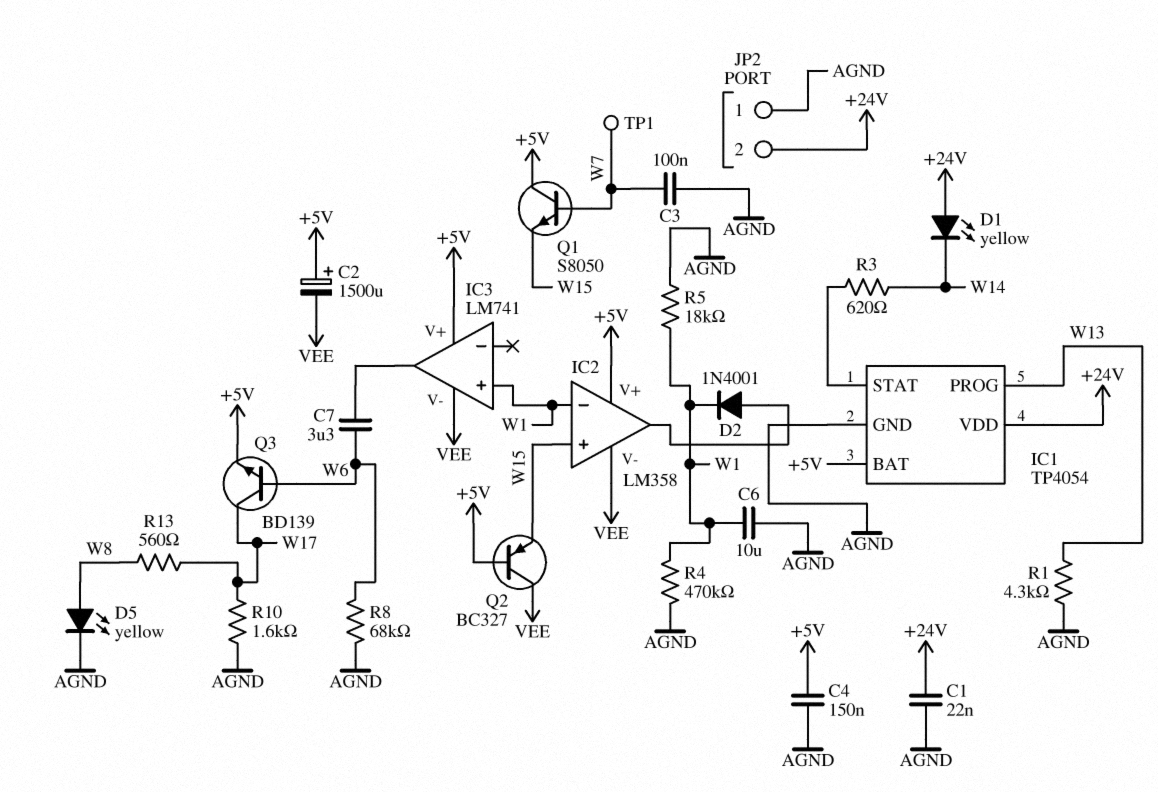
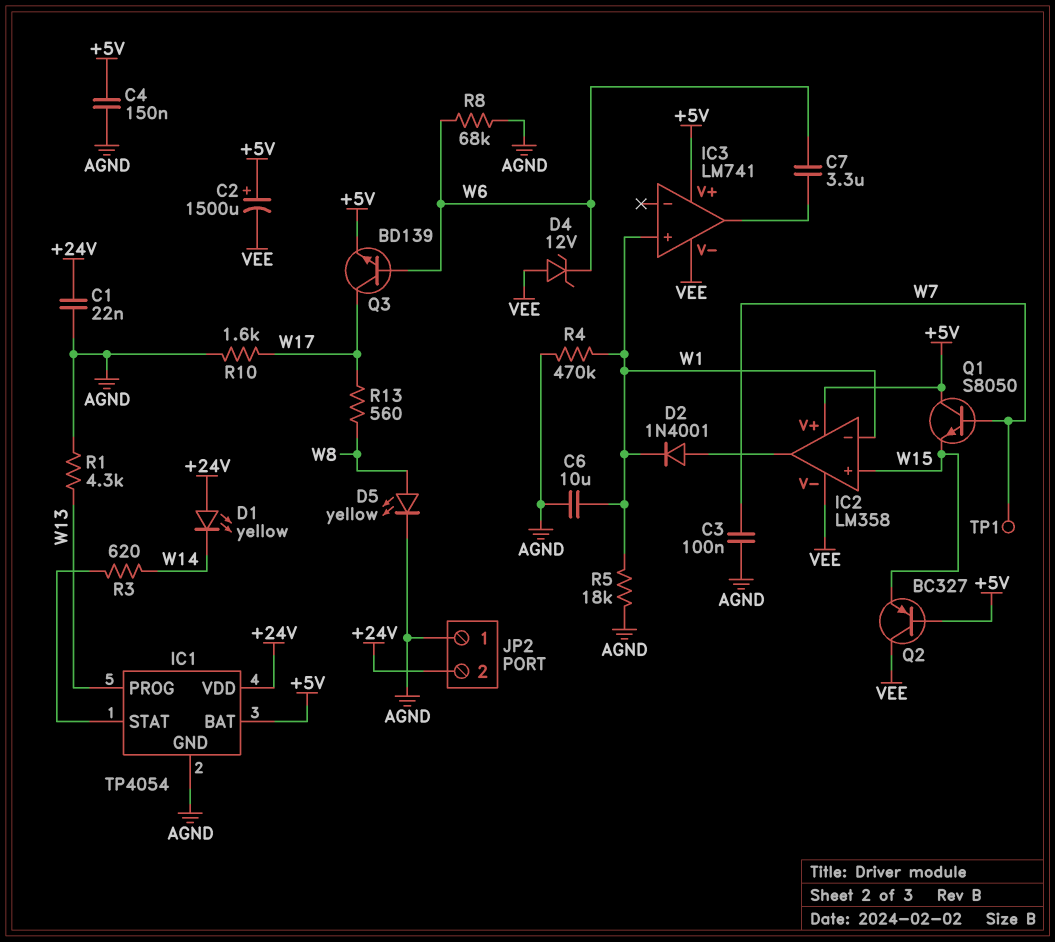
D4: none -> zener 12V (A VEE, K W6)

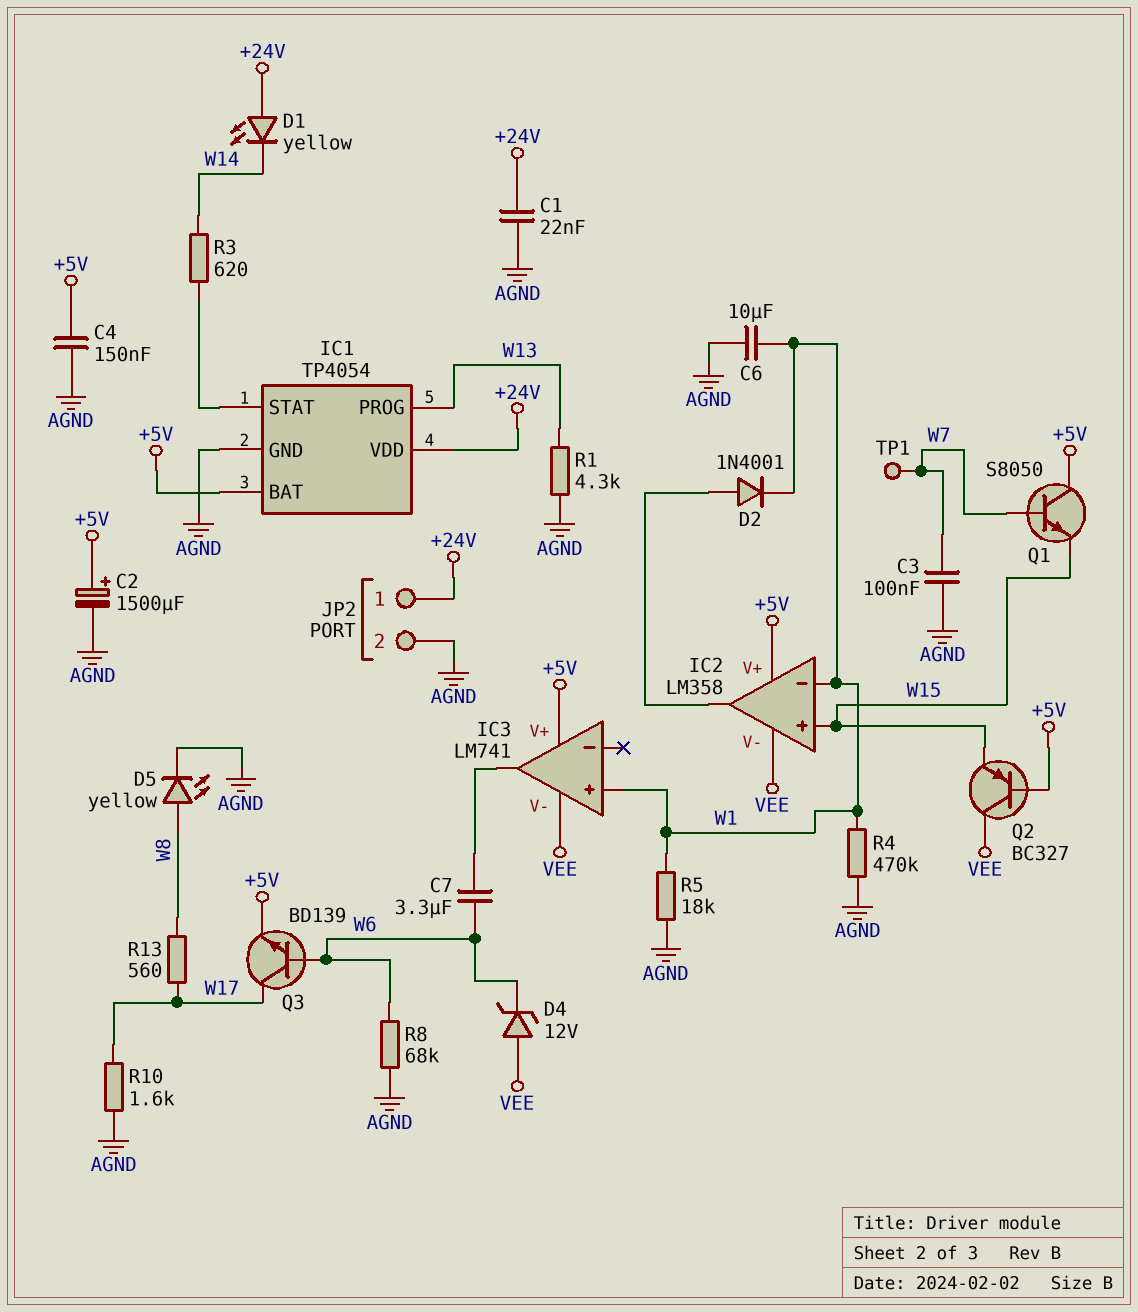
C2: 1500uF (plus +5V, minus VEE) -> 1500uF (plus +5V, minus AGND)
JP2 pin 1: AGND -> +24V
JP2 pin 2: +24V -> AGND

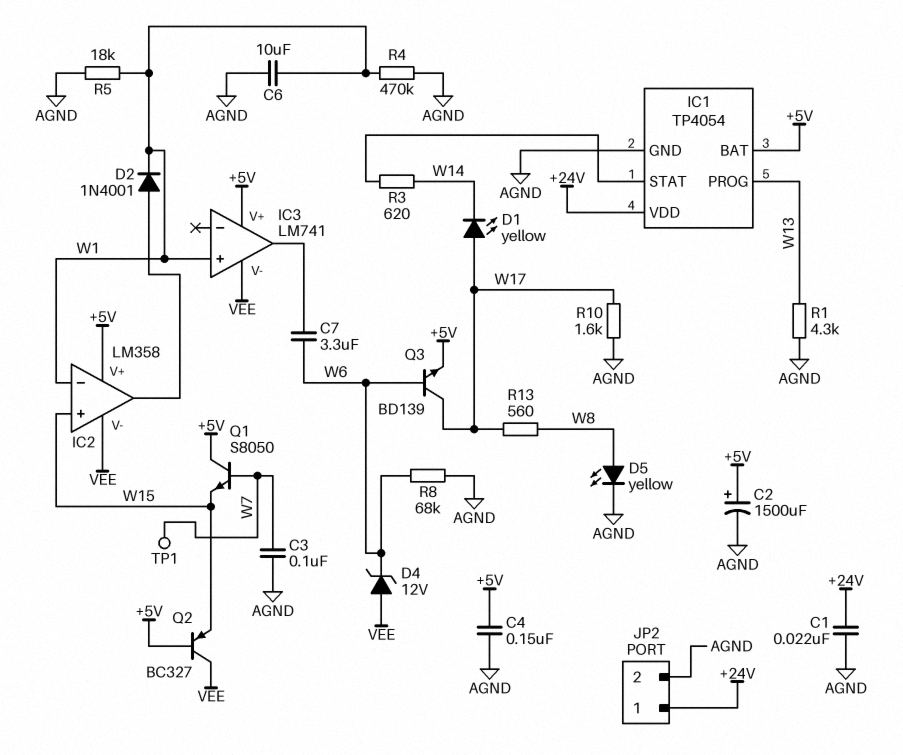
D1: LED yellow (A +24V, K W14) -> LED yellow (A W17, K W14)

